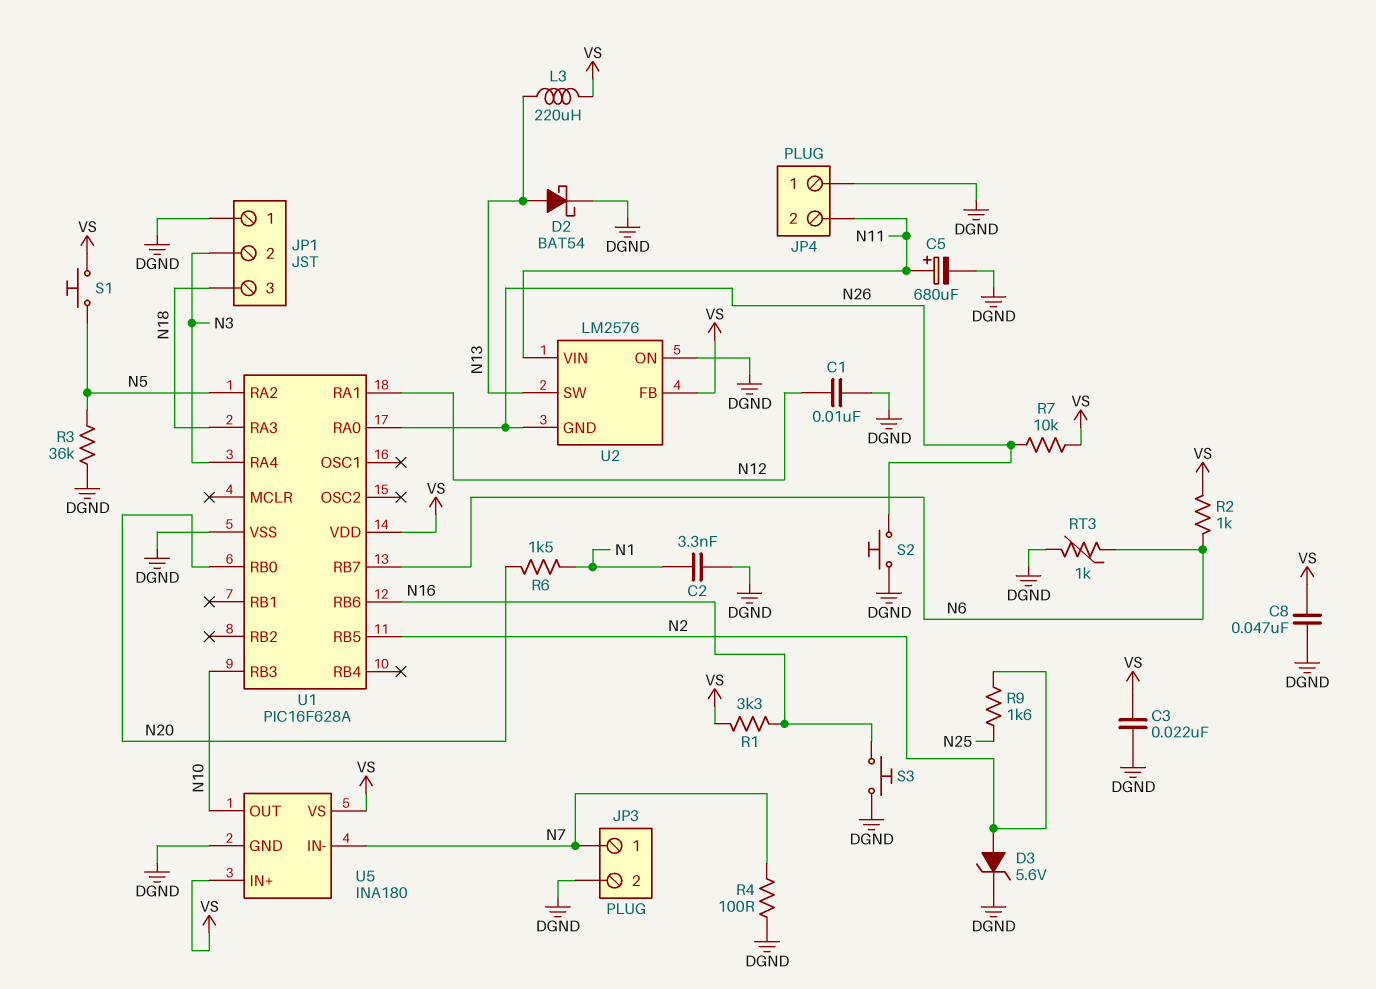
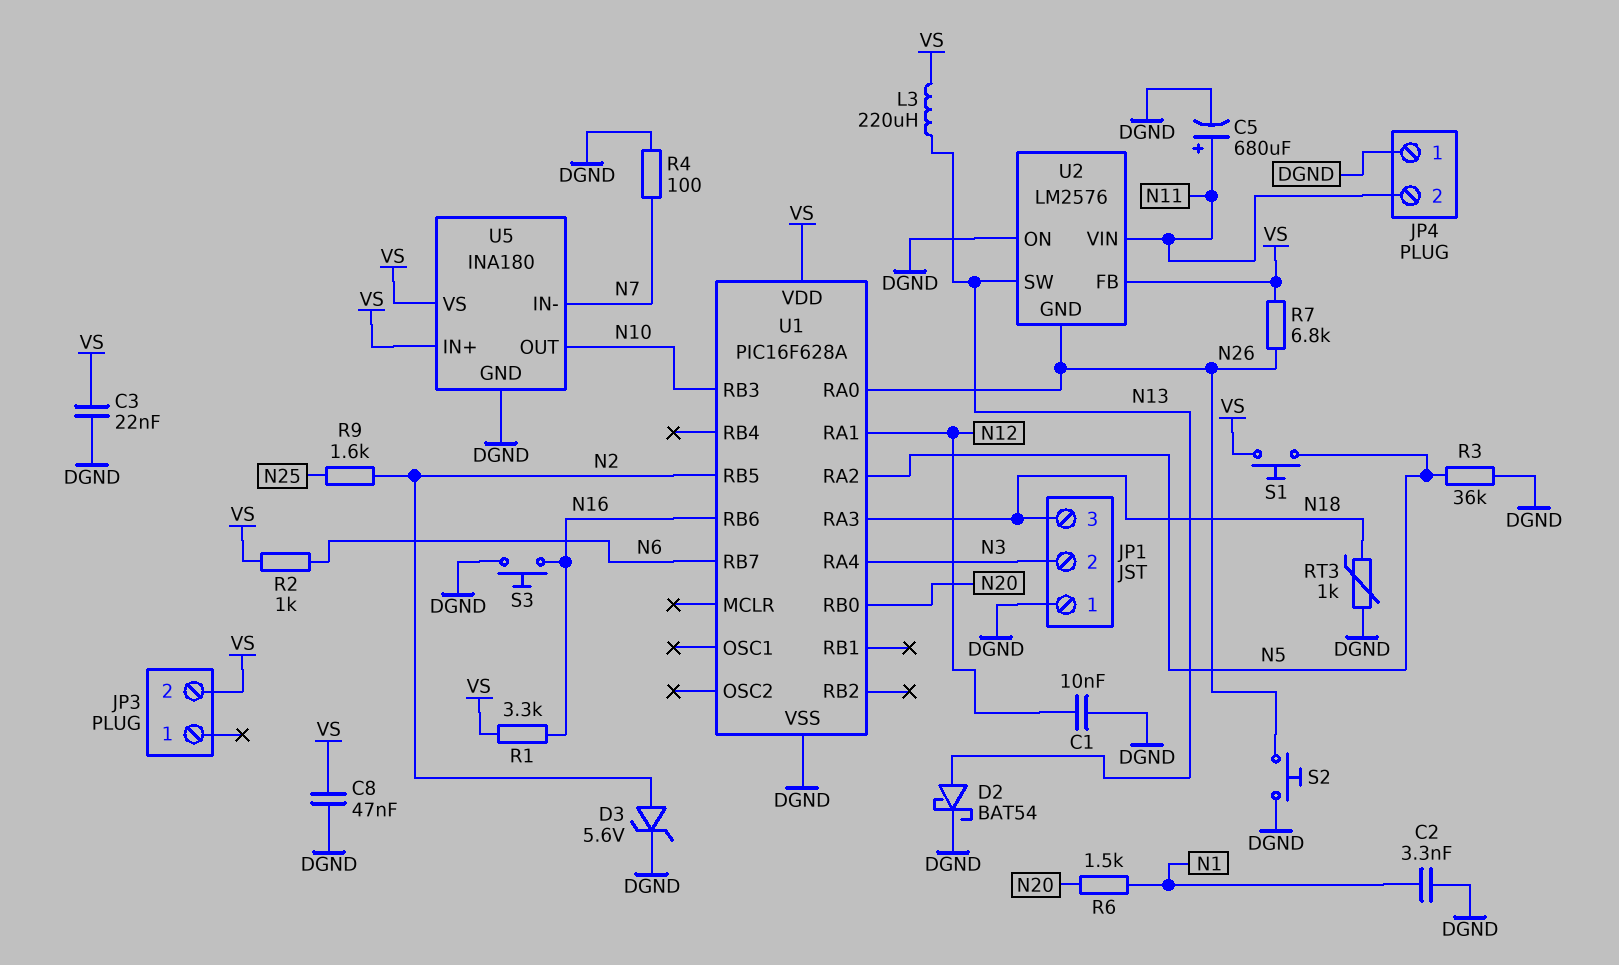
JP3 pin 1: N7 -> none
JP3 pin 2: DGND -> VS
R7: 10k (N26, VS) -> 6.8k (N26, VS)
RT3: 1k (DGND, N6) -> 1k (DGND, N18)

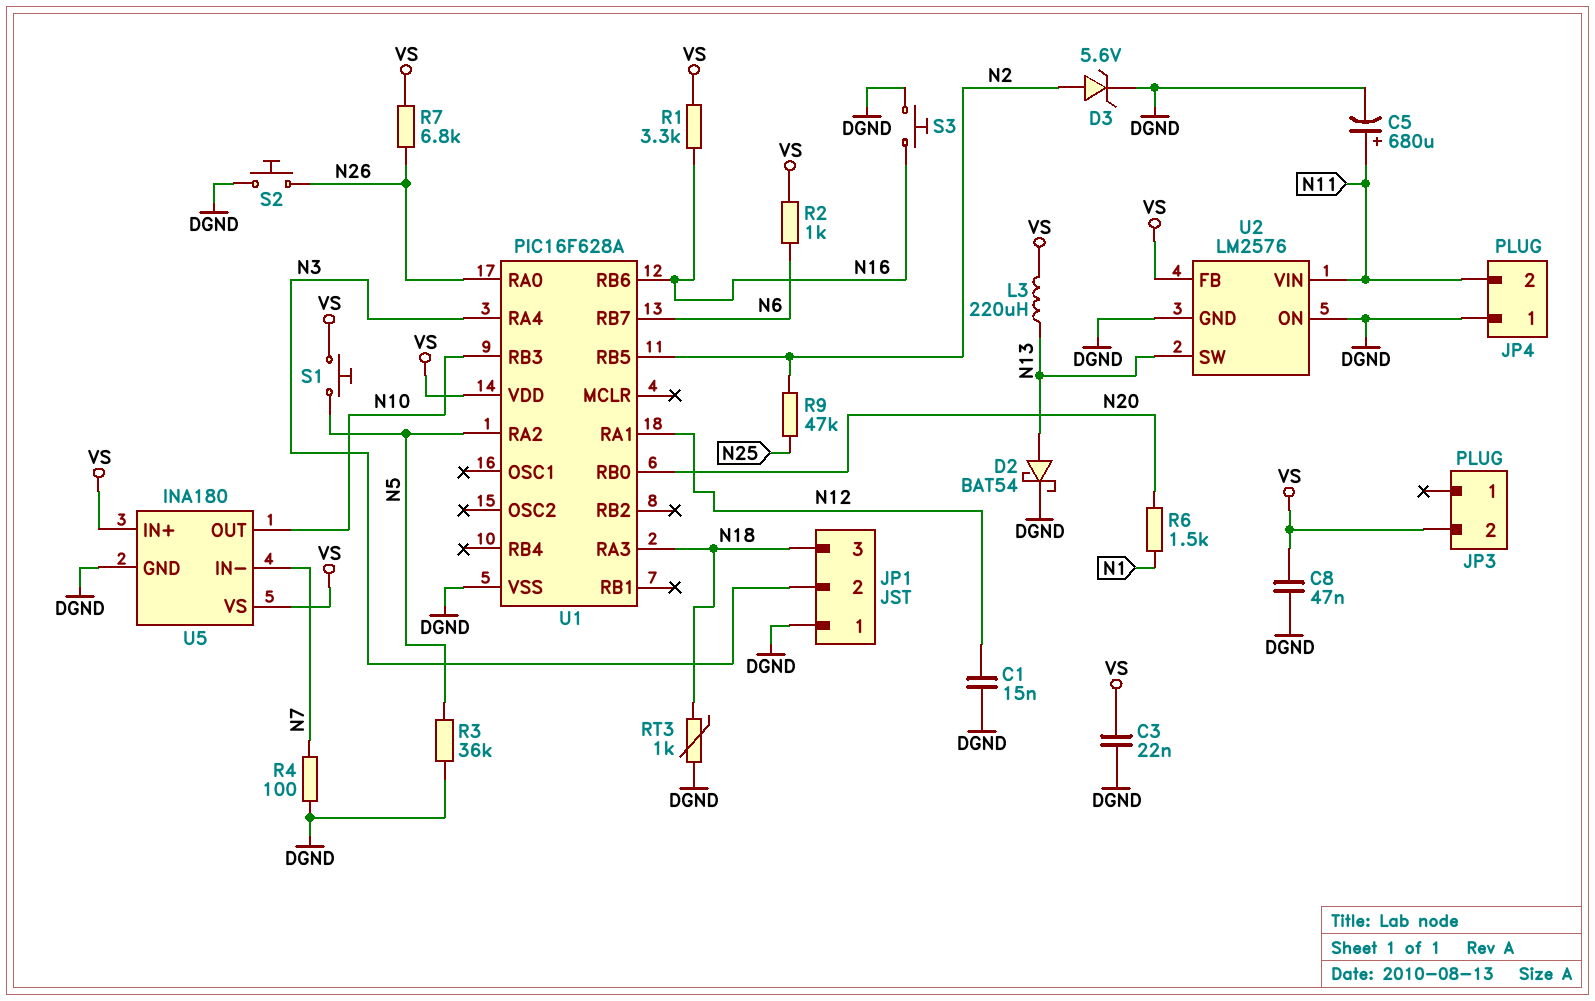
C1: 10nF (DGND, N12) -> 15nF (DGND, N12)
C2: 3.3nF (DGND, N1) -> none
R9: 1.6k (N2, N25) -> 47k (N2, N25)
U2 pin GND: N26 -> DGND

